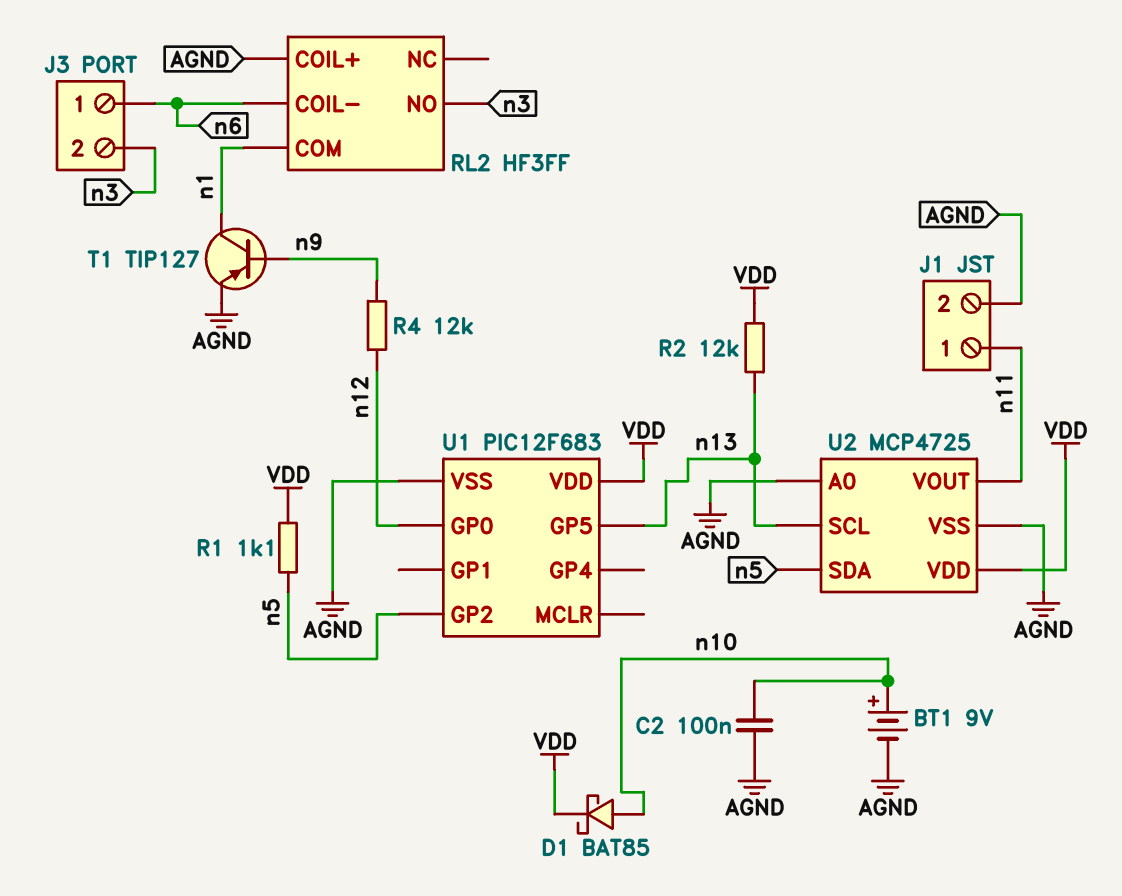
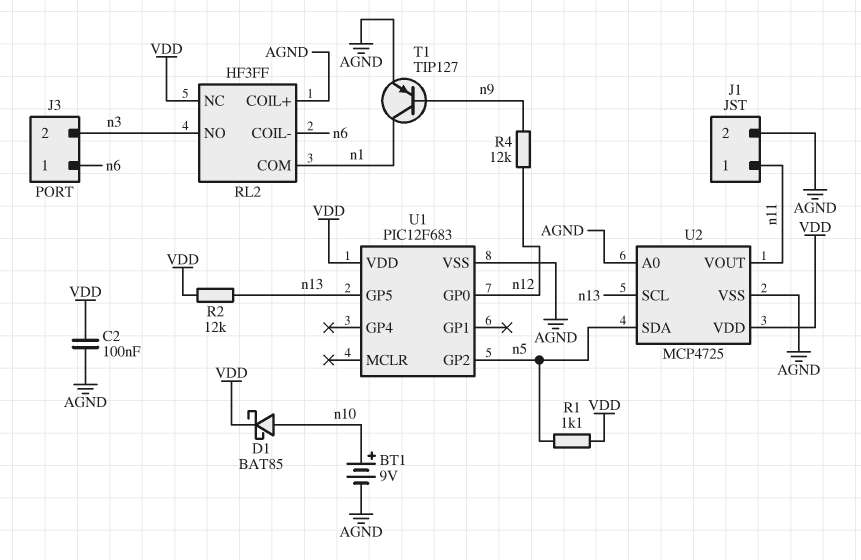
C2: 100nF (AGND, n10) -> 100nF (AGND, VDD)
RL2 pin NC: none -> VDD

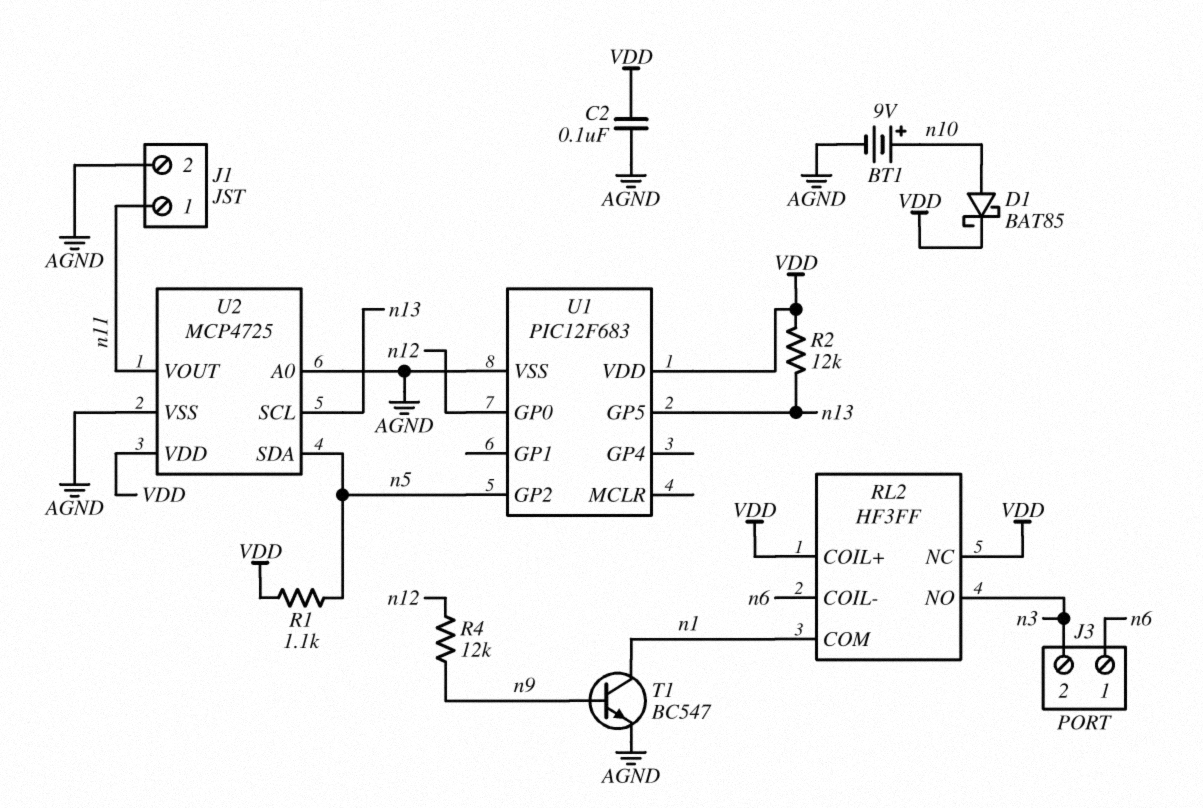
RL2 pin COIL+: AGND -> VDD
T1: PNP TIP127 (B n9, C n1, E AGND) -> NPN BC547 (B n9, C n1, E AGND)

